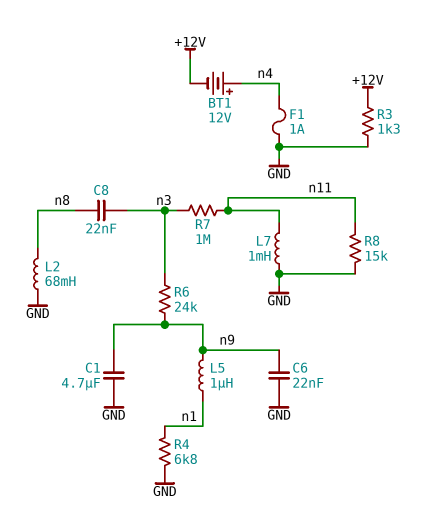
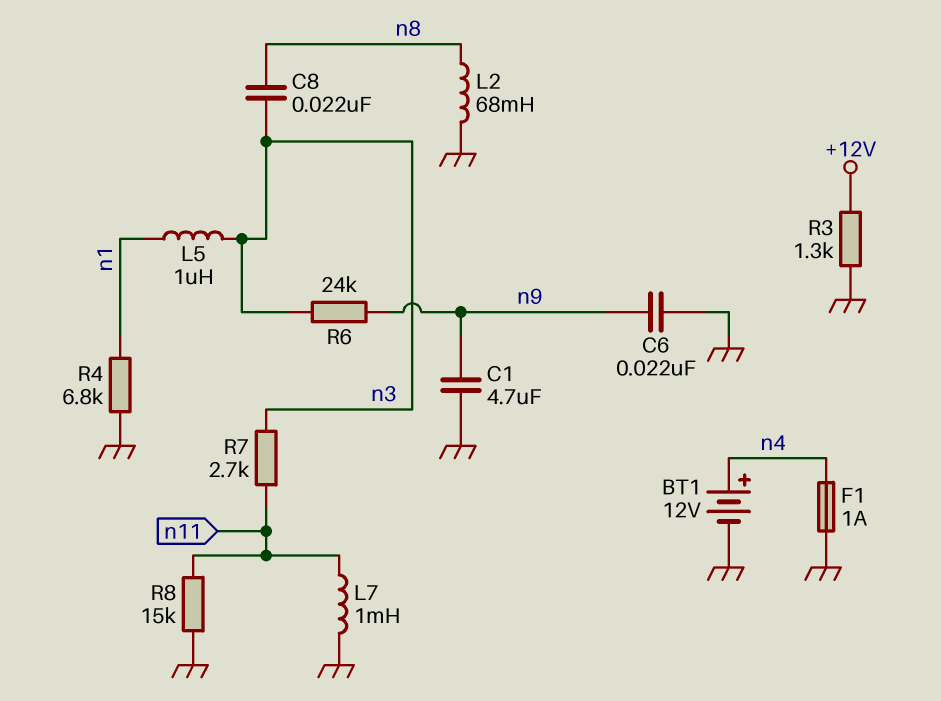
BT1: 12V (plus n4, minus +12V) -> 12V (plus n4, minus GND)
L5: 1uH (n1, n9) -> 1uH (n1, n3)
R7: 1M (n3, n11) -> 2.7k (n3, n11)

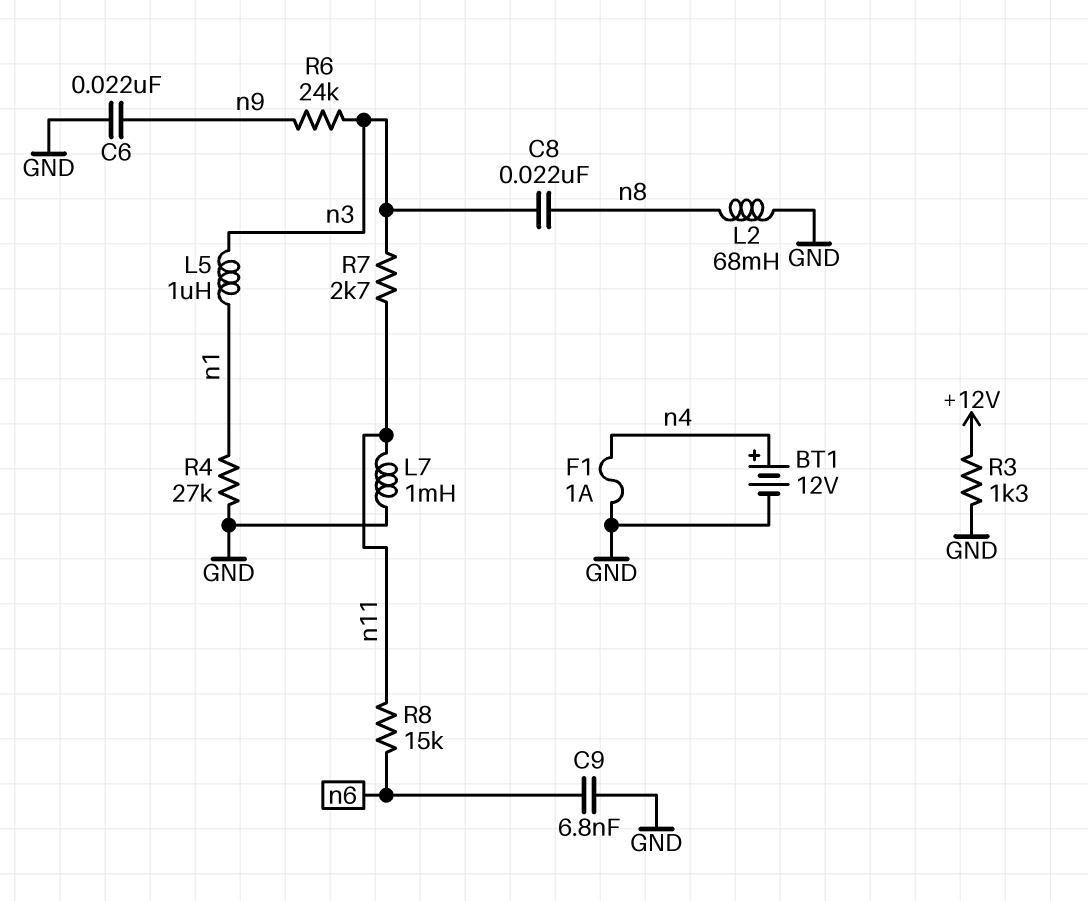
C1: 4.7uF (GND, n9) -> none
C9: none -> 6.8nF (GND, n6)
R4: 6.8k (GND, n1) -> 27k (GND, n1)
R8: 15k (GND, n11) -> 15k (n6, n11)

